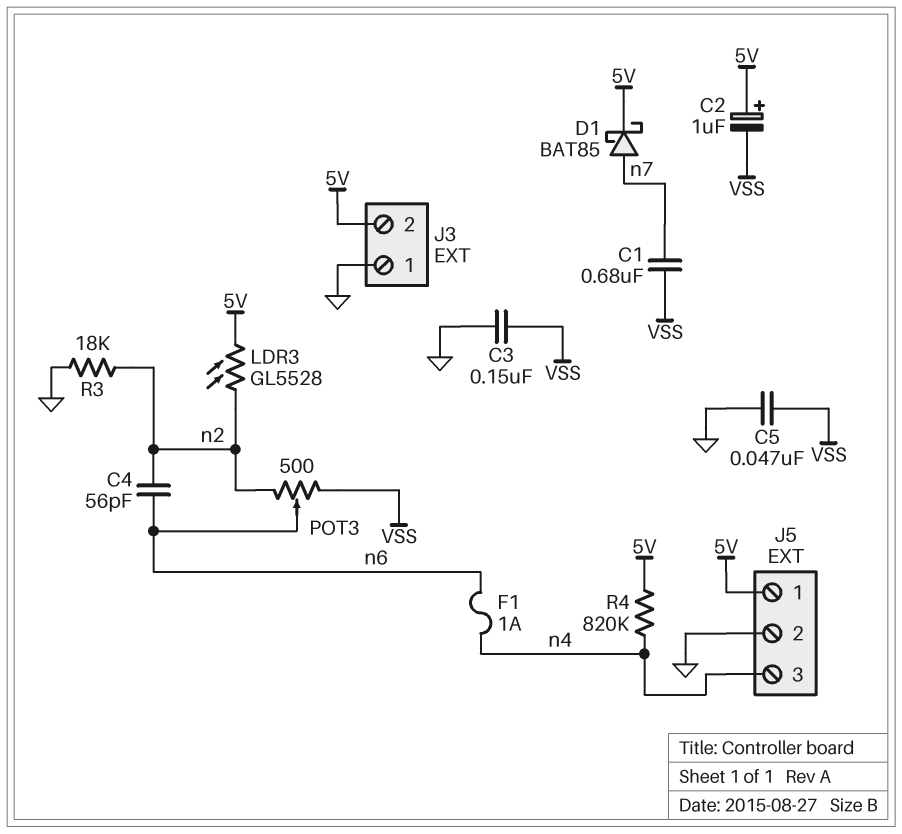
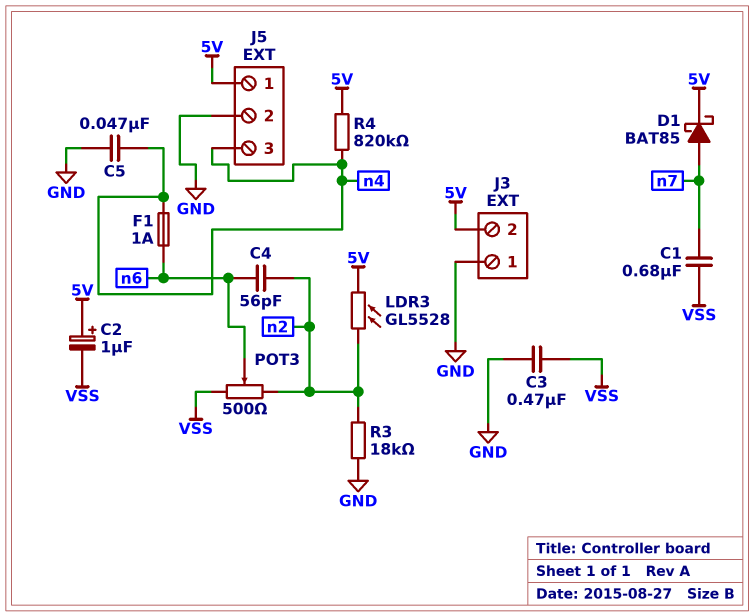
C3: 150nF (GND, VSS) -> 470nF (GND, VSS)
C5: 47nF (GND, VSS) -> 47nF (GND, n4)

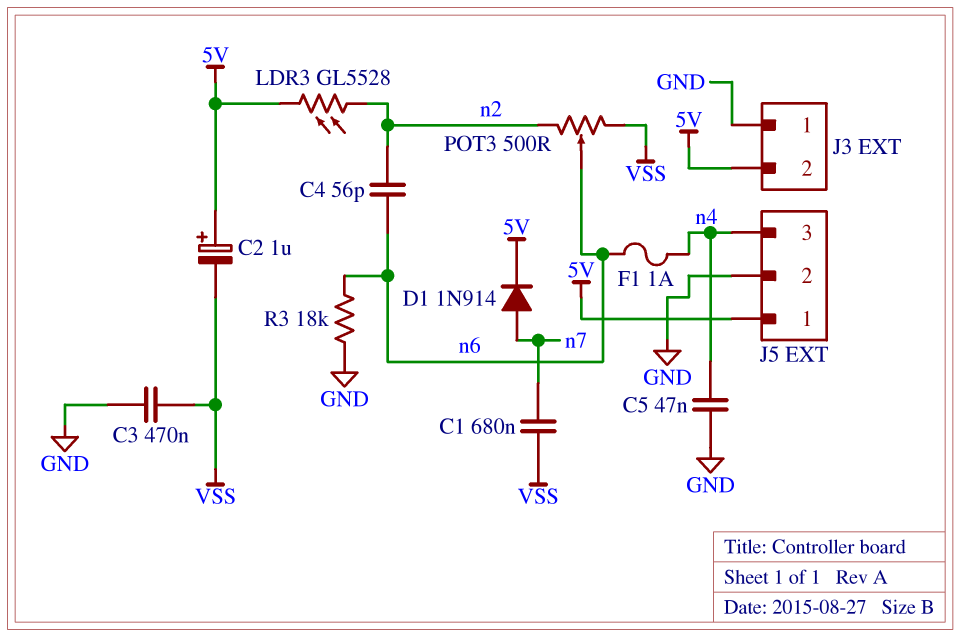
D1: schottky BAT85 (A n7, K 5V) -> diode 1N914 (A n7, K 5V)
R3: 18k (GND, n2) -> 18k (GND, n6)
R4: 820k (5V, n4) -> none

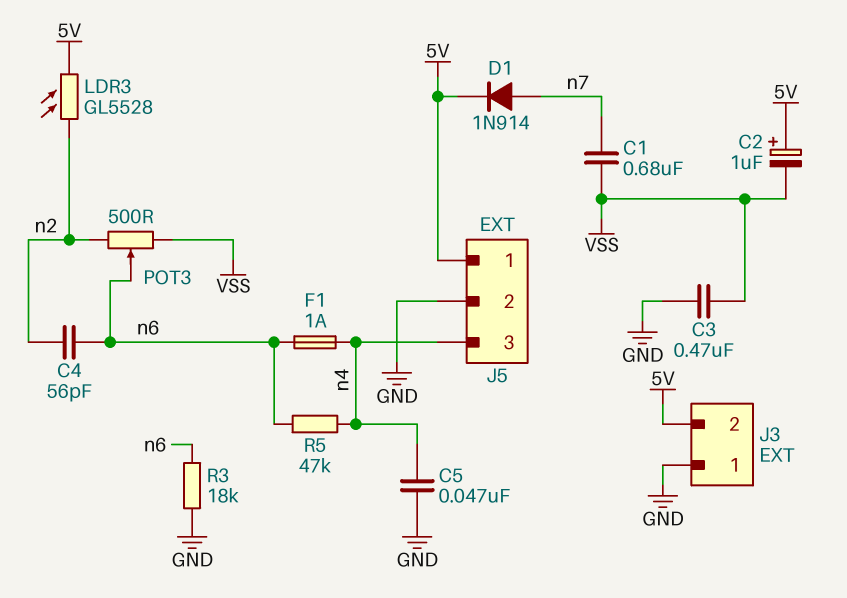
R5: none -> 47k (n4, n6)

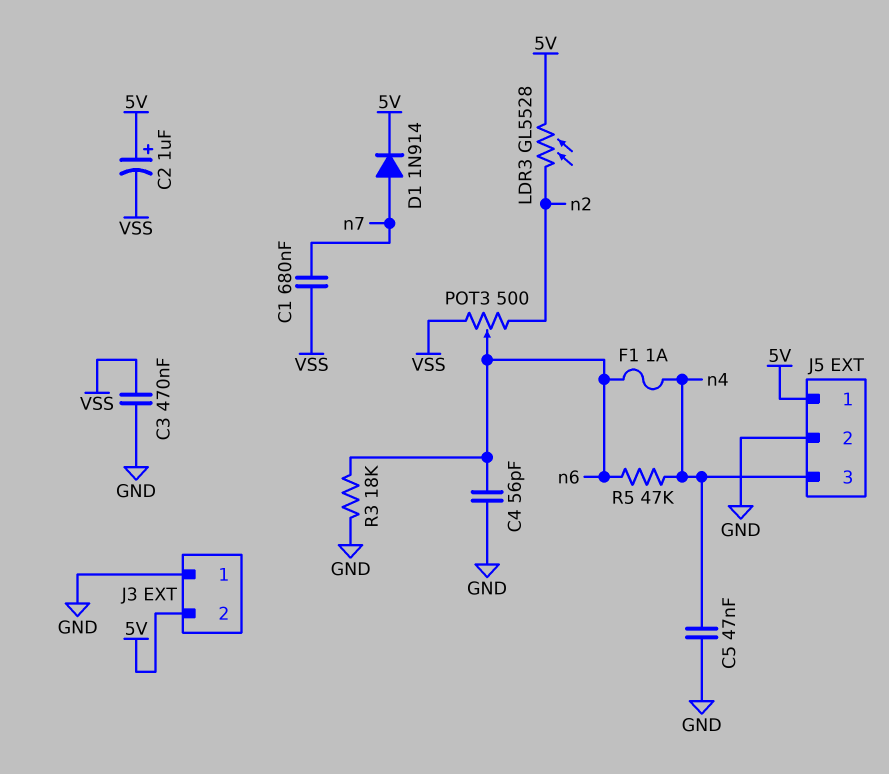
C4: 56pF (n2, n6) -> 56pF (GND, n6)

